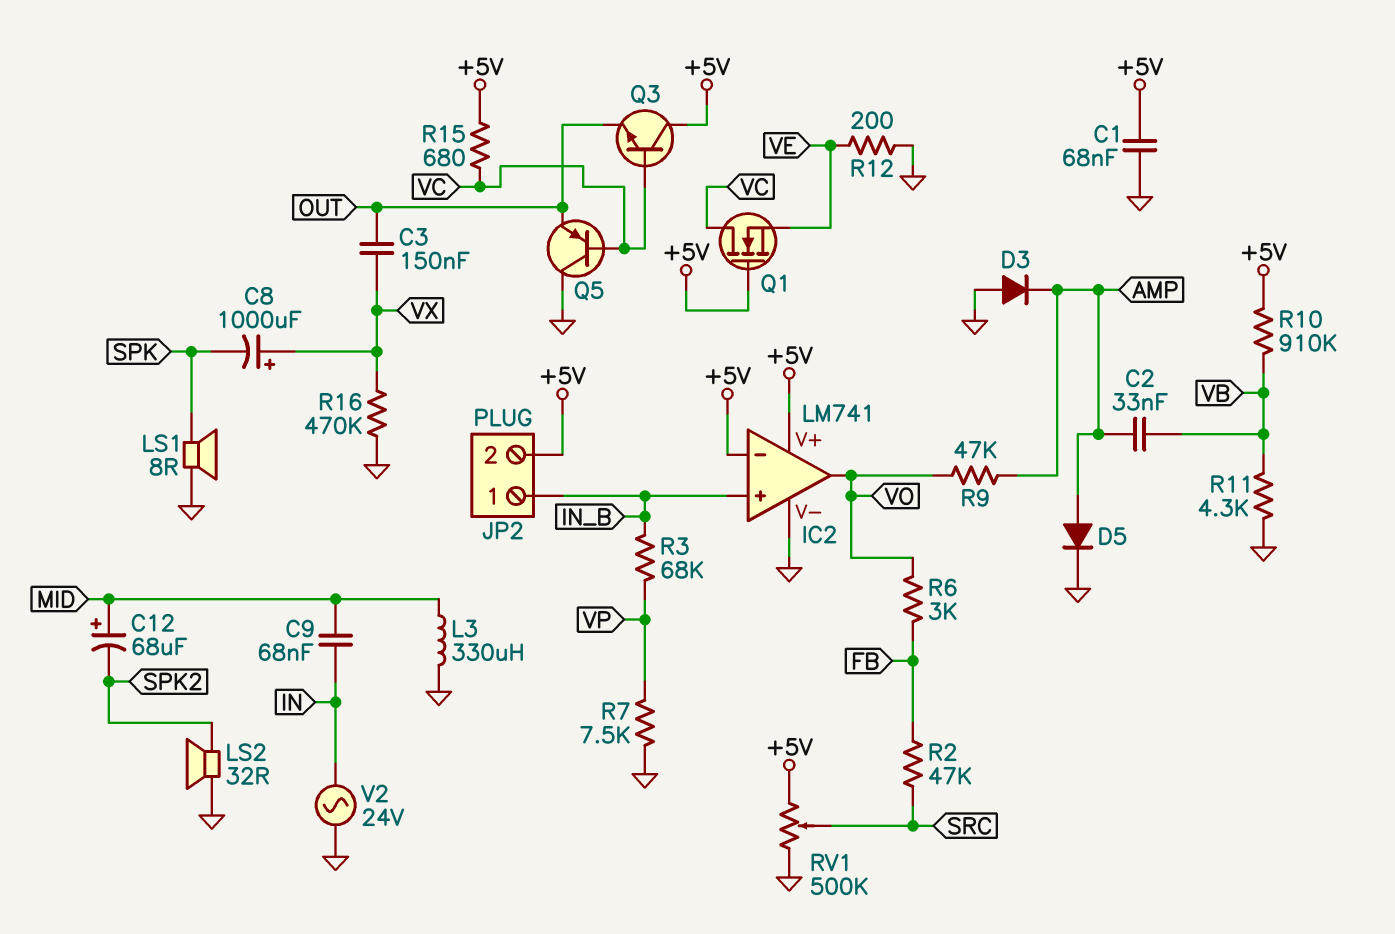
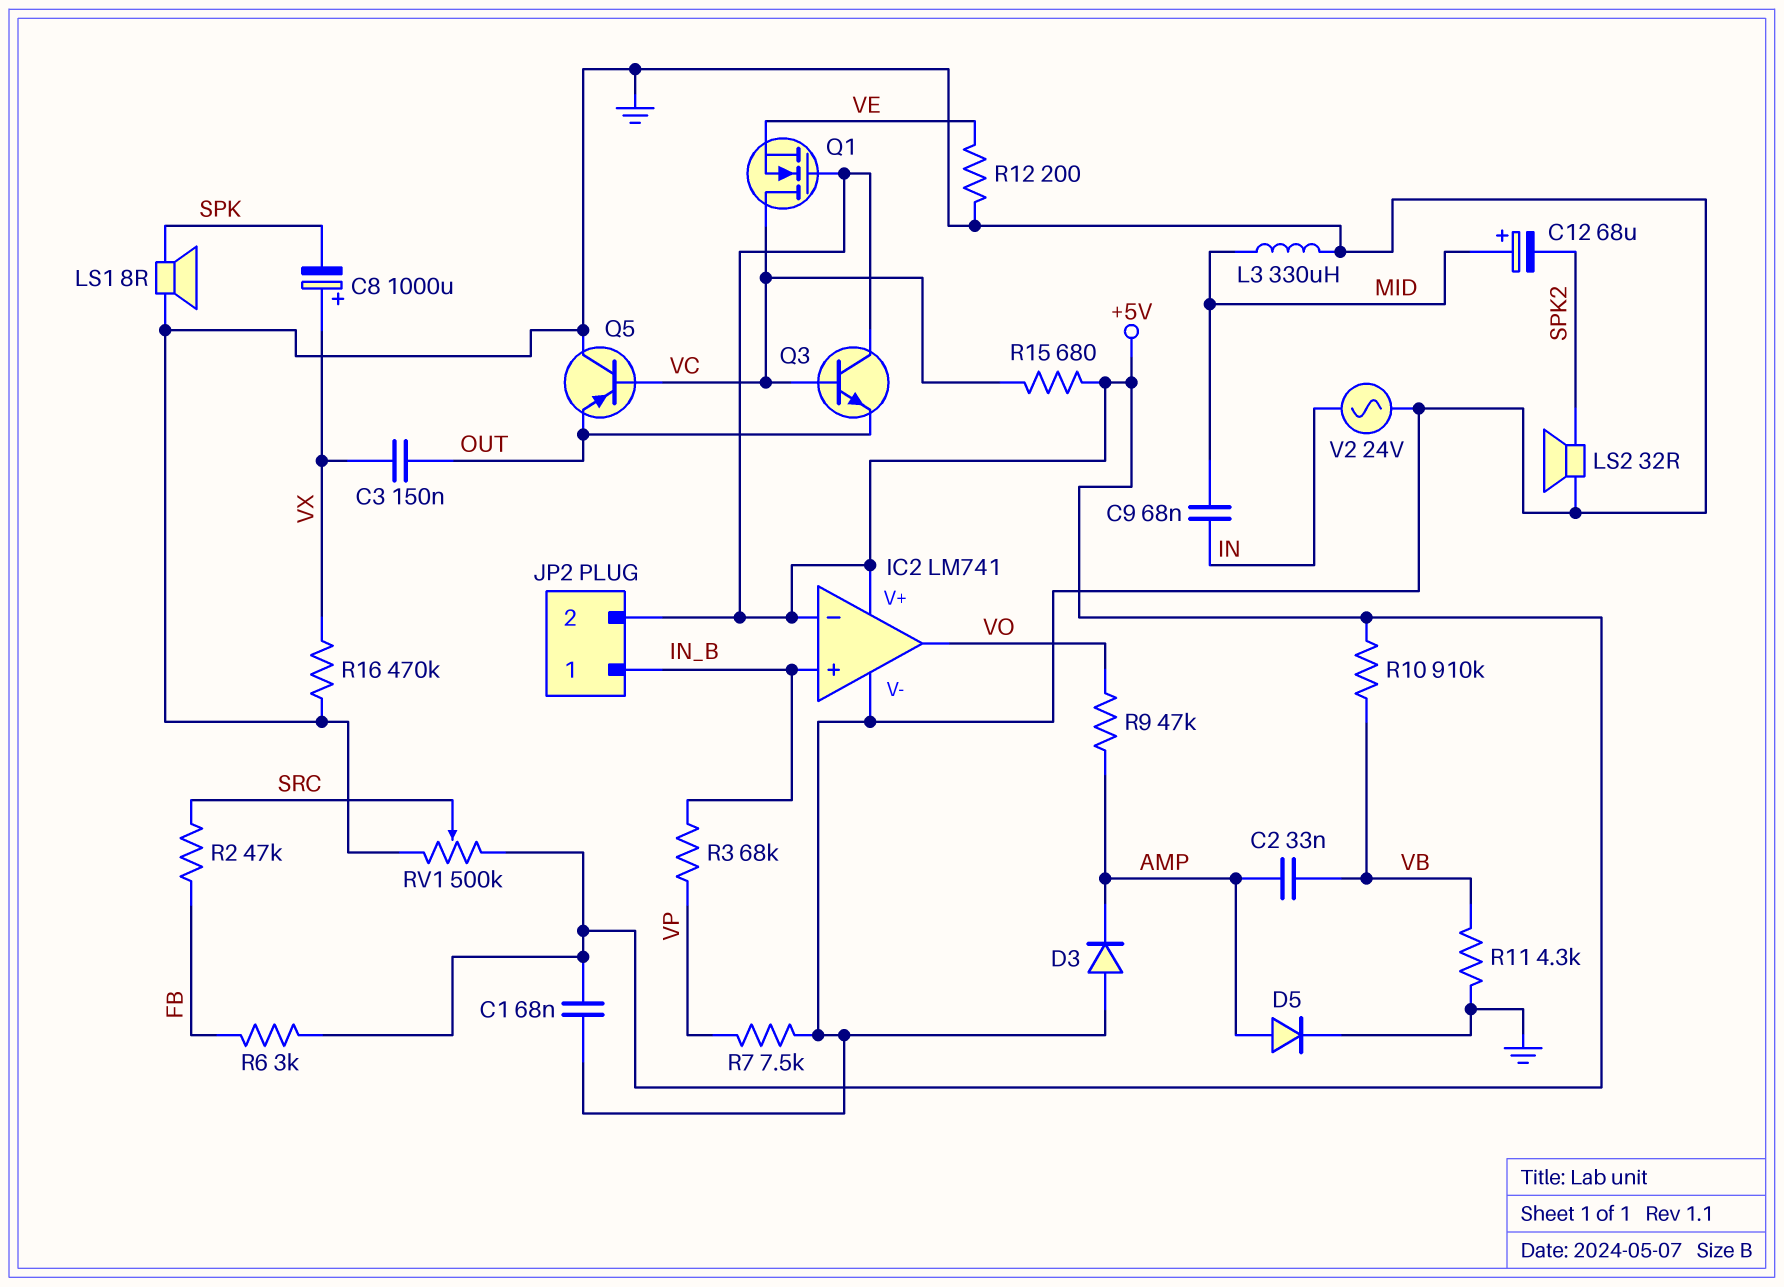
R6: 3k (FB, VO) -> 3k (+5V, FB)

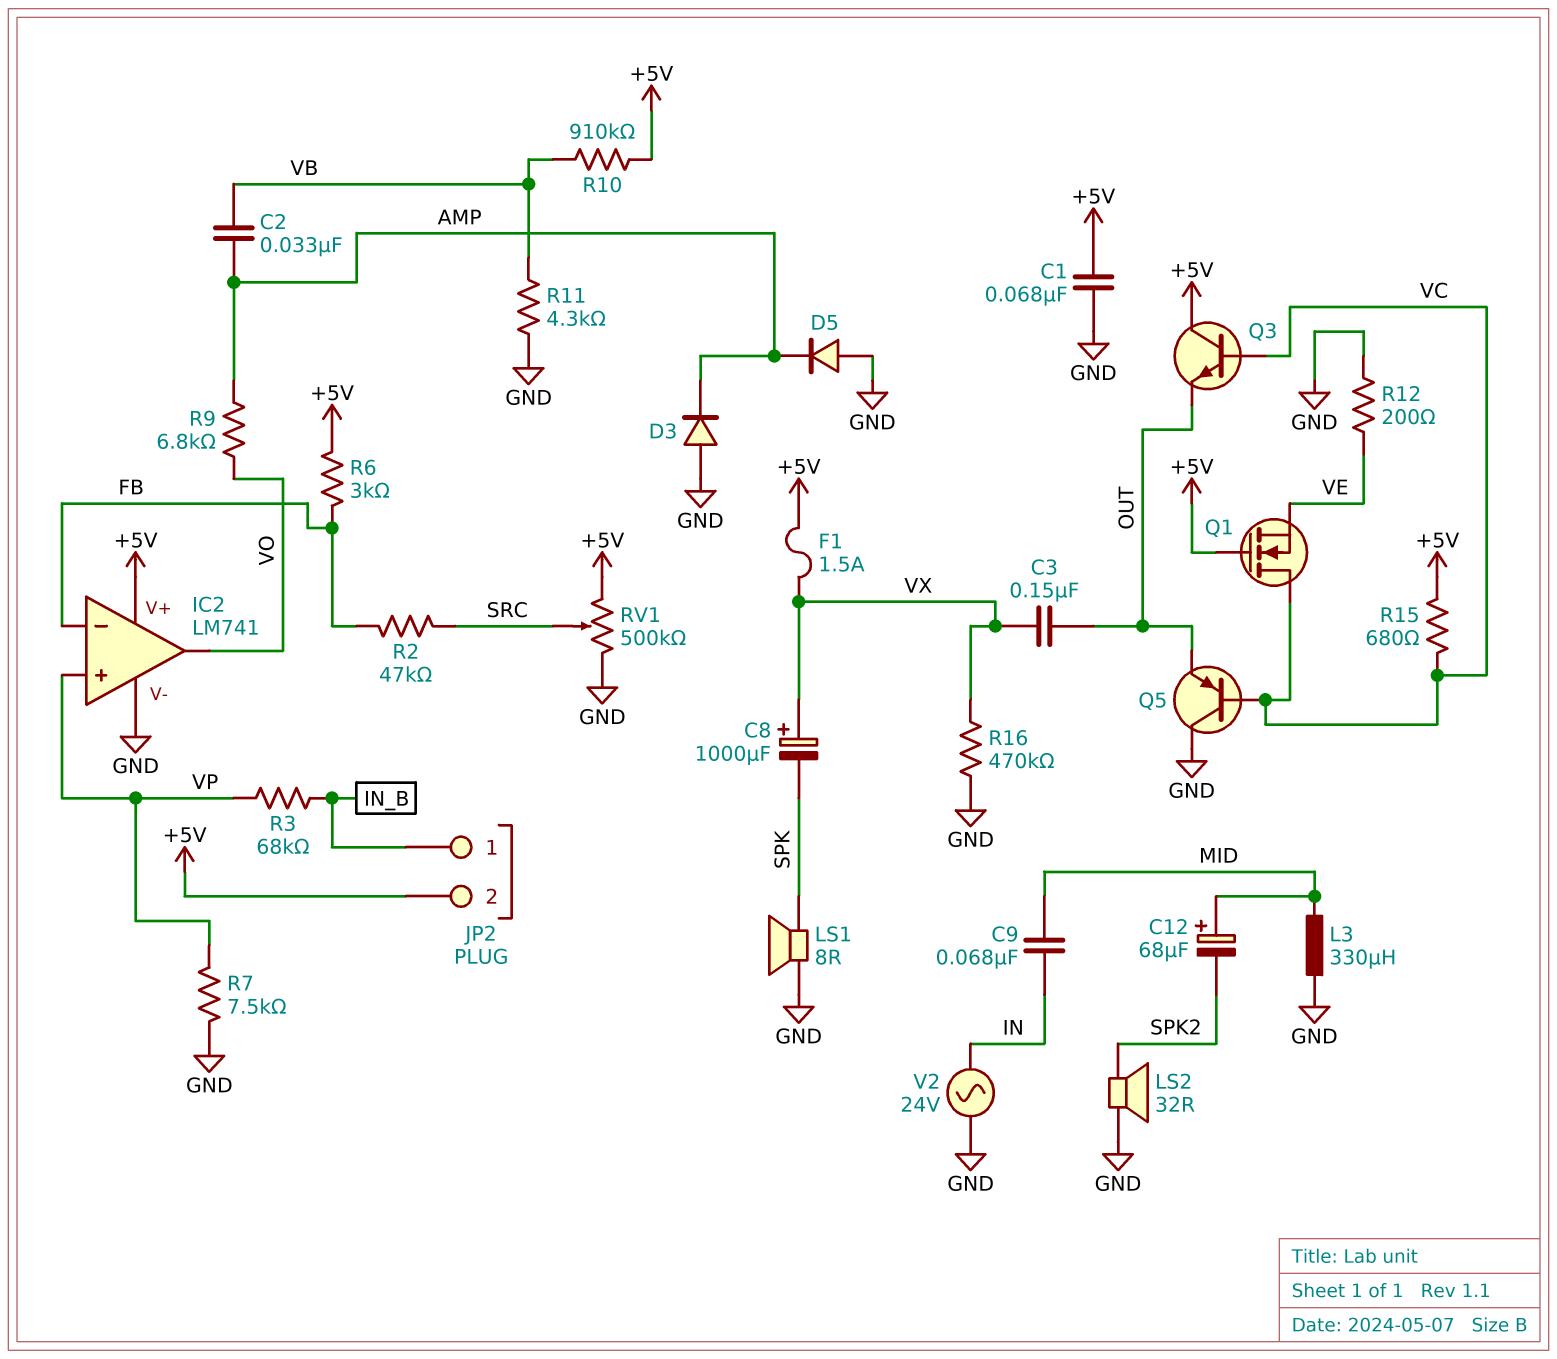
D5: diode (A AMP, K GND) -> diode (A GND, K AMP)
F1: none -> 1.5A (+5V, VX)
IC2 pin in+: IN_B -> VP
IC2 pin in-: +5V -> FB
R9: 47k (AMP, VO) -> 6.8k (AMP, VO)

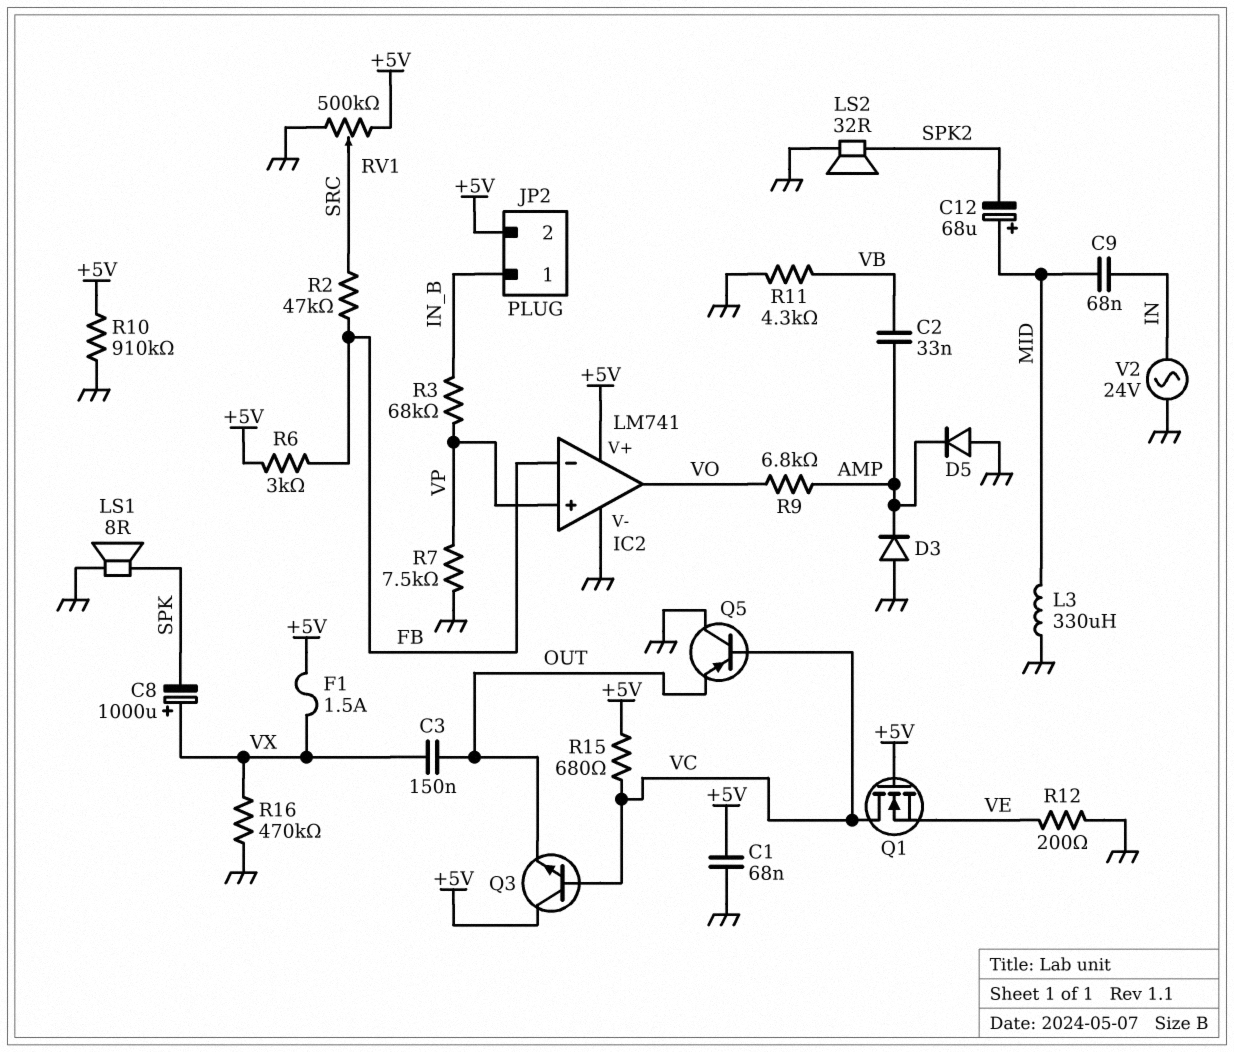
R10: 910k (+5V, VB) -> 910k (+5V, GND)

